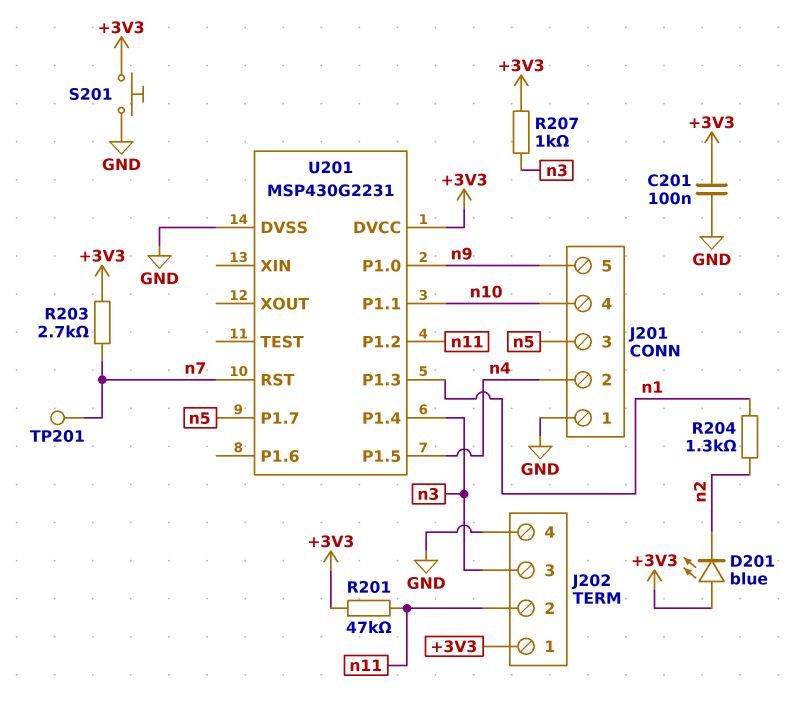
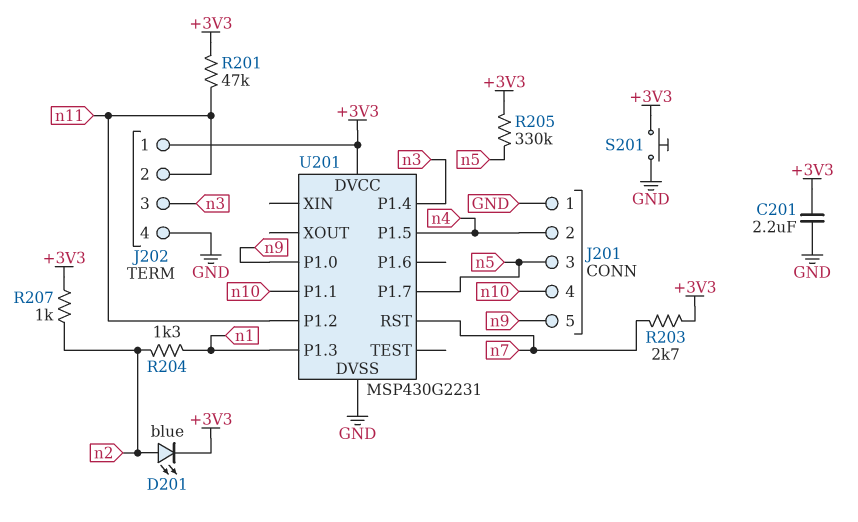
C201: 100nF (+3V3, GND) -> 2.2uF (+3V3, GND)
D201: LED blue (A +3V3, K n2) -> LED blue (A n2, K +3V3)
R205: none -> 330k (+3V3, n5)
R207: 1k (+3V3, n3) -> 1k (+3V3, n2)
TP201: test point (n7) -> none

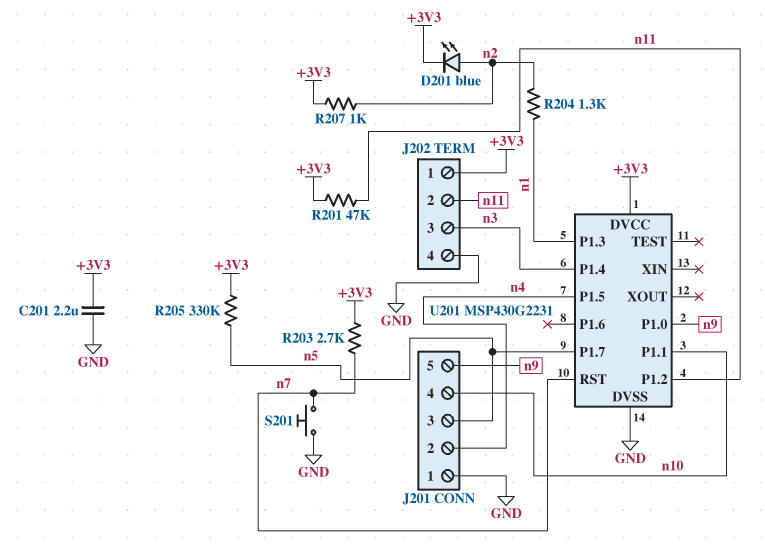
S201: button (+3V3, GND) -> button (GND, n7)

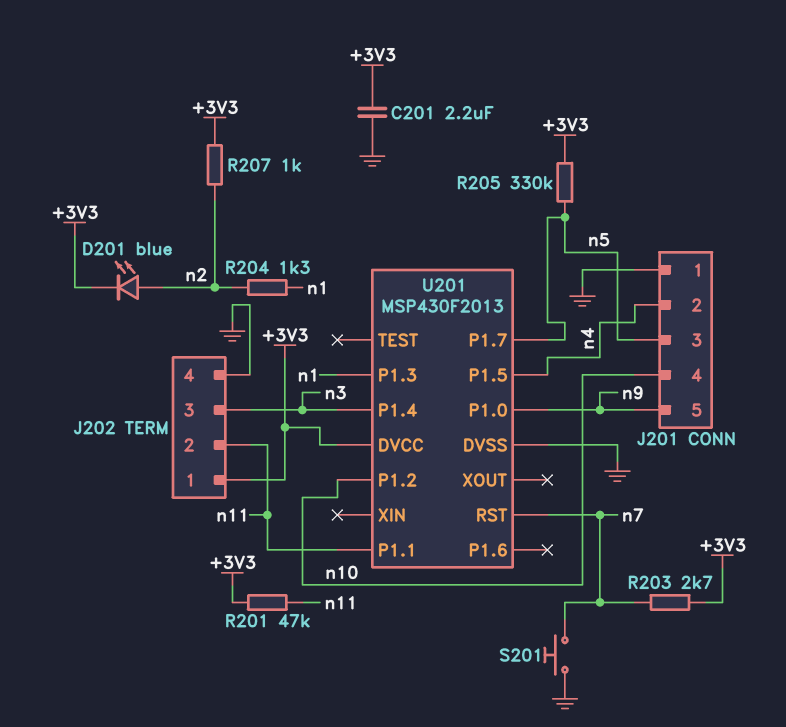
U201: MSP430G2231 -> MSP430F2013
U201 pin P1.1: n10 -> n11
U201 pin P1.2: n11 -> n10

